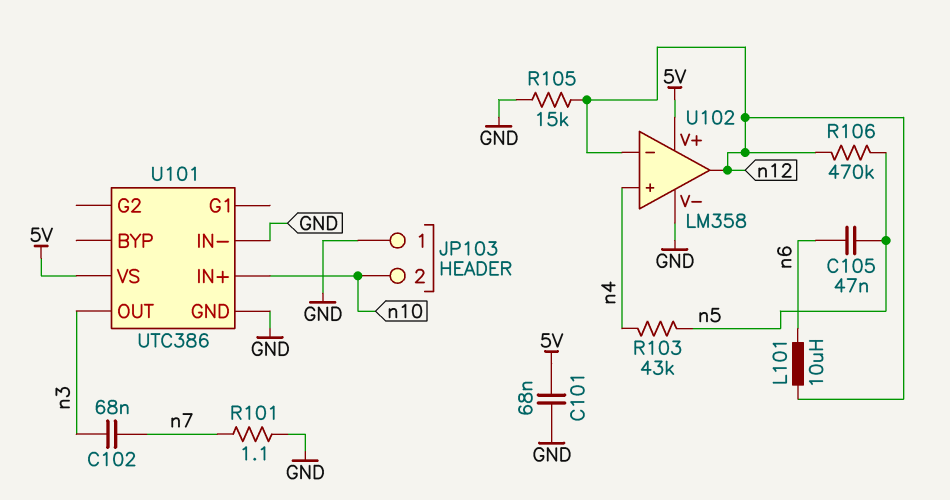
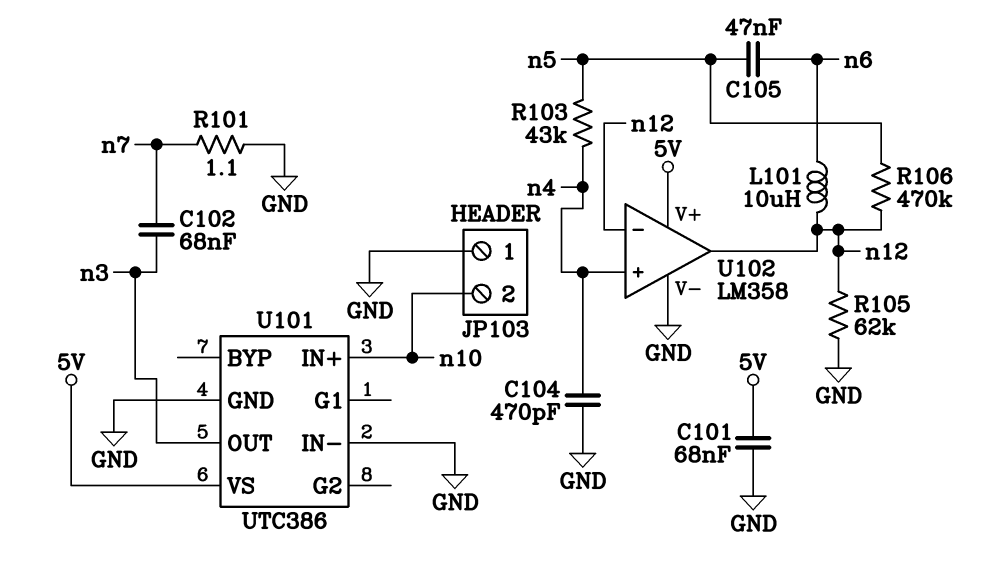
C104: none -> 470pF (GND, n4)
R105: 15k (GND, n12) -> 62k (GND, n12)

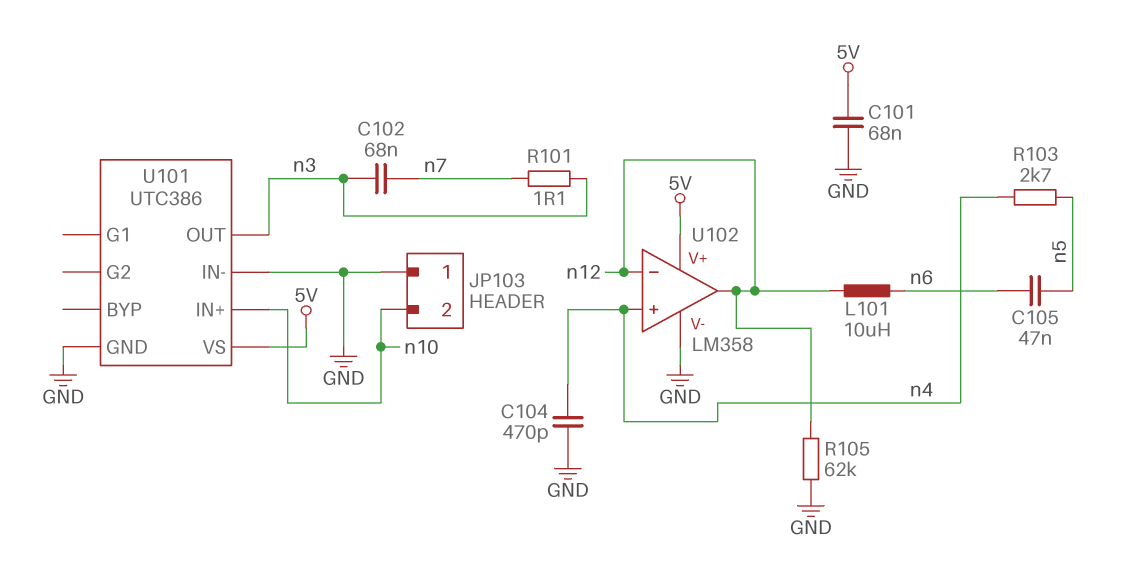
R101: 1.1 (GND, n7) -> 1.1 (n3, n7)
R103: 43k (n4, n5) -> 2.7k (n4, n5)
R106: 470k (n5, n12) -> none

